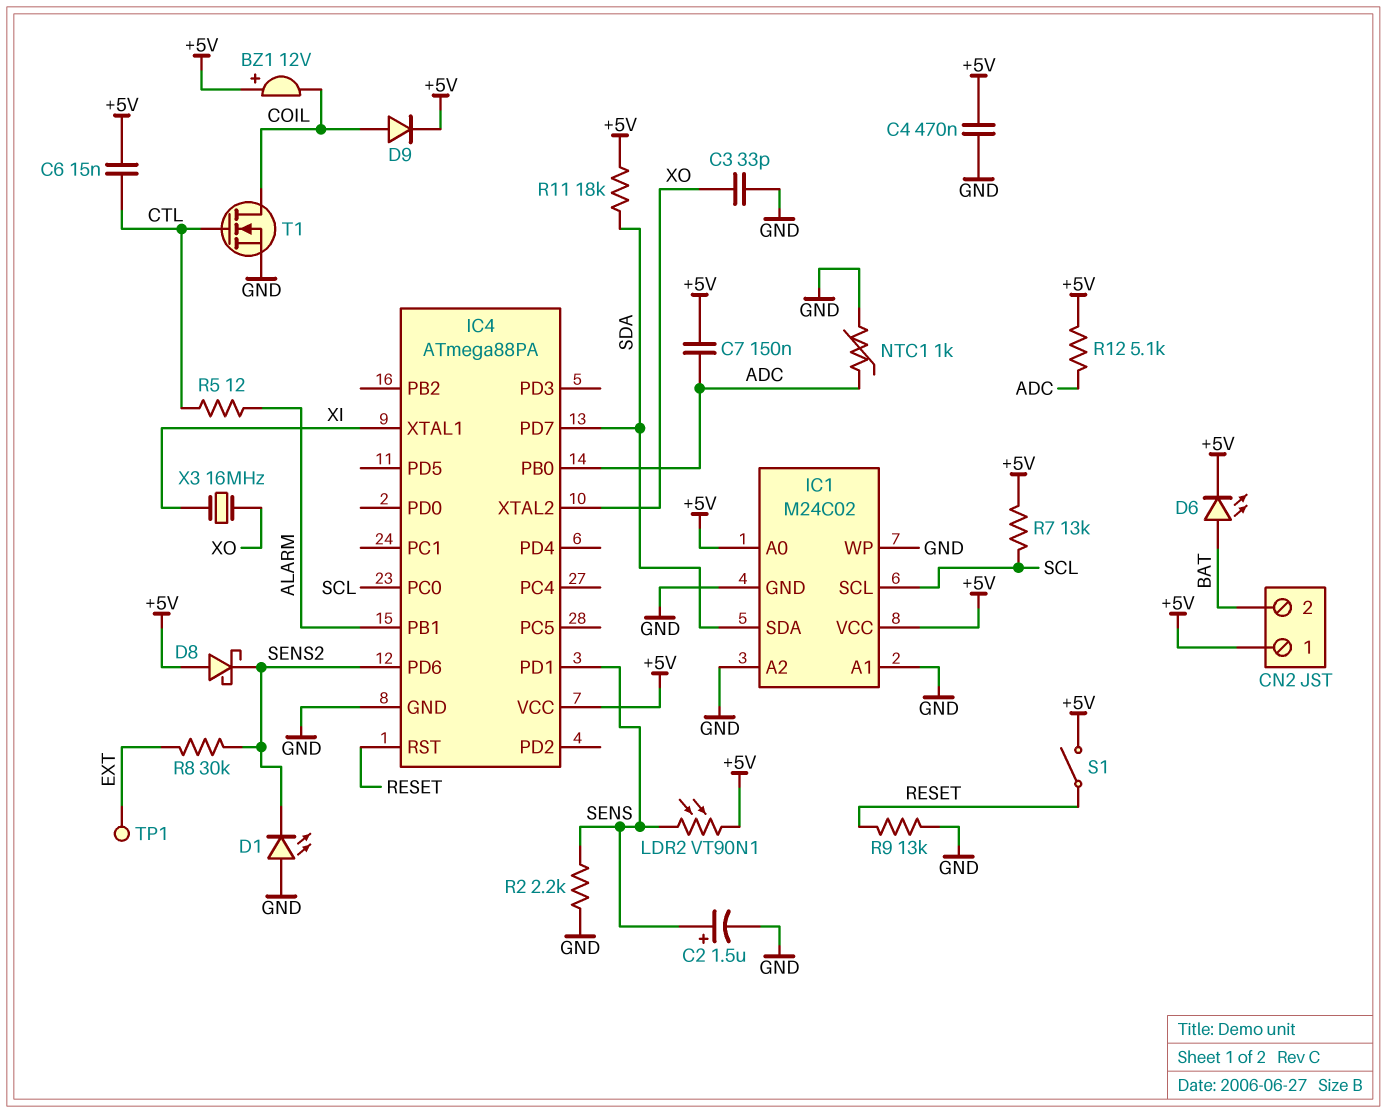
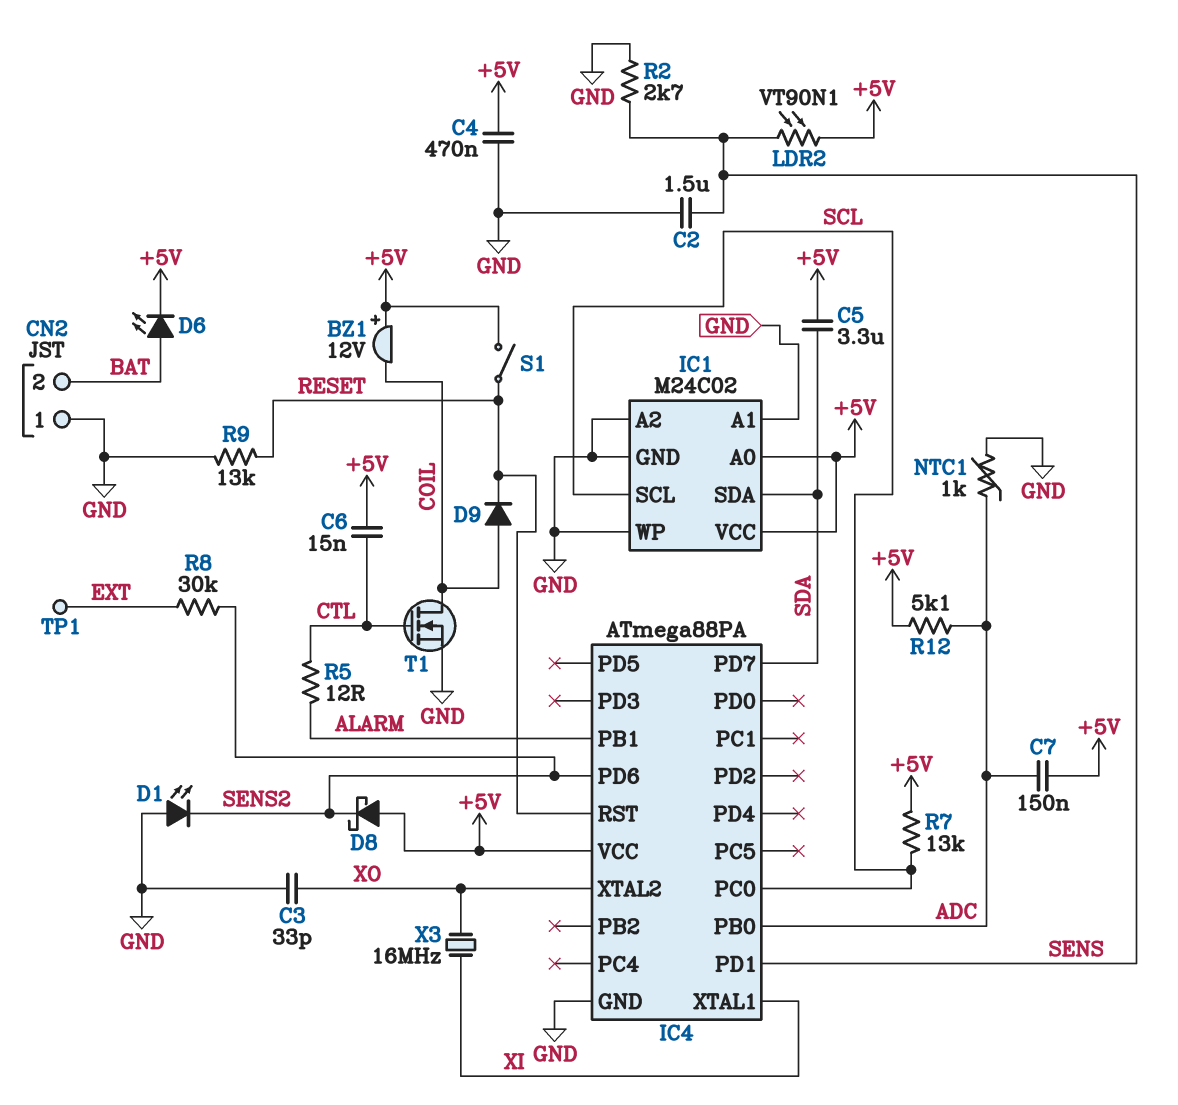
C2: 1.5uF (plus SENS, minus GND) -> 1.5uF (GND, SENS)
C5: none -> 3.3uF (+5V, SDA)
CN2 pin 1: +5V -> GND
D9: diode (A COIL, K +5V) -> diode (A COIL, K RESET)
R2: 2.2k (GND, SENS) -> 2.7k (GND, SENS)
R11: 18k (+5V, SDA) -> none

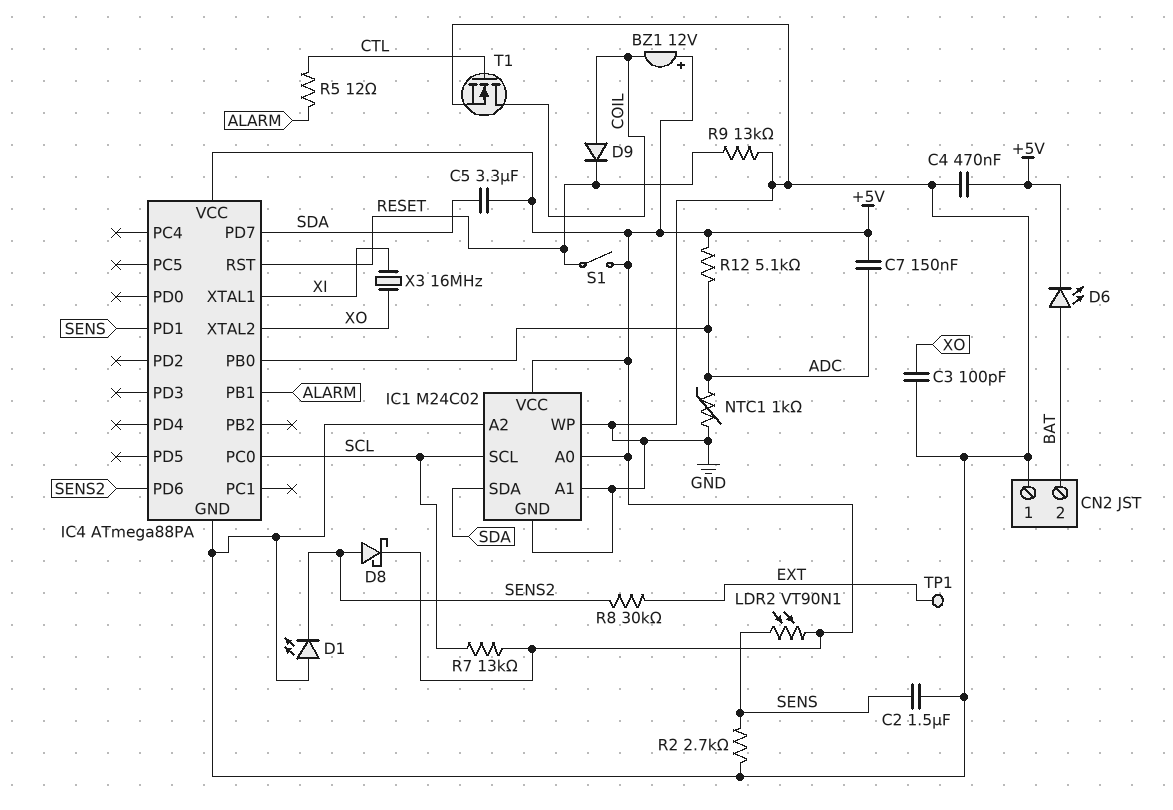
C3: 33pF (GND, XO) -> 100pF (GND, XO)
C6: 15nF (+5V, CTL) -> none
D8: schottky (A +5V, K SENS2) -> schottky (A SENS2, K +5V)

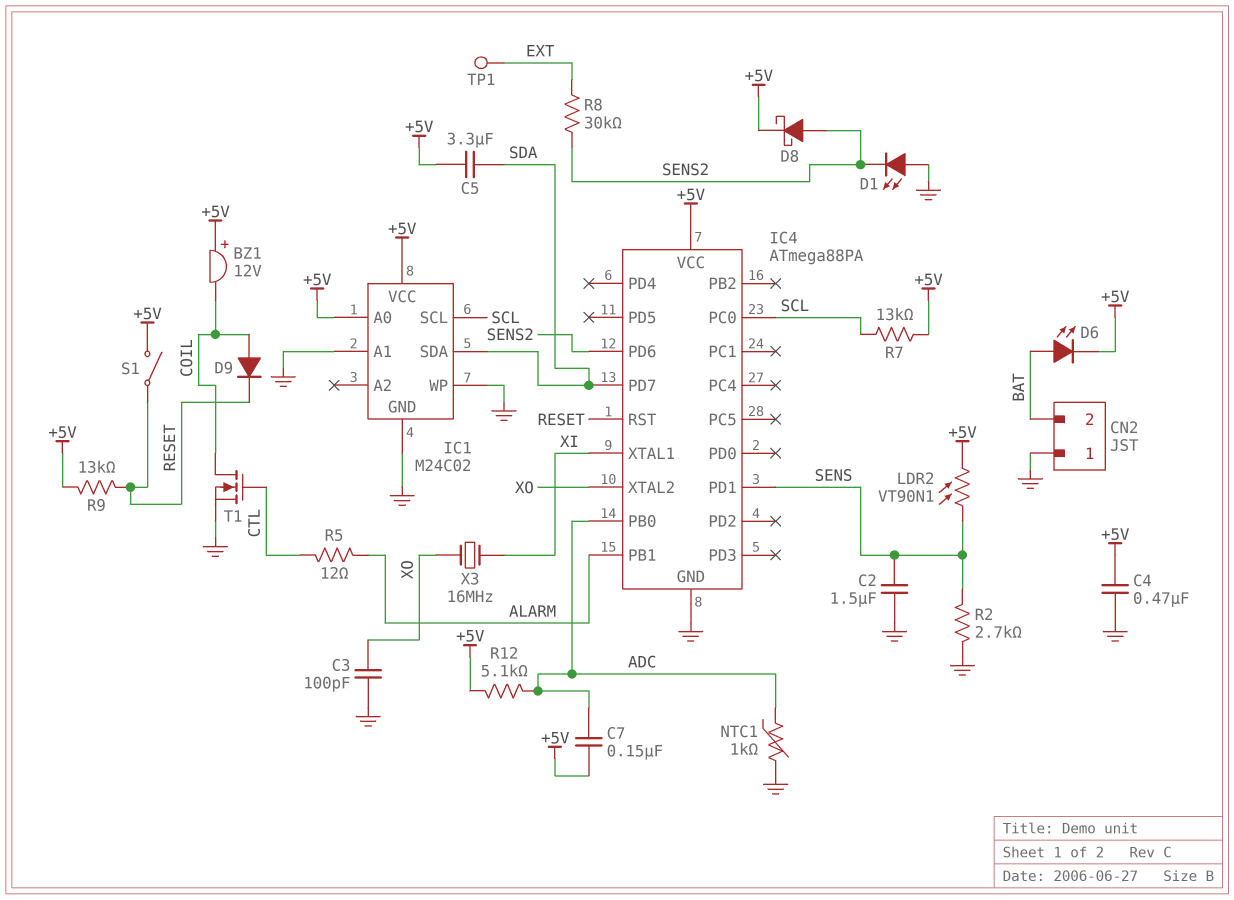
IC1 pin A2: GND -> none
R9: 13k (GND, RESET) -> 13k (+5V, RESET)

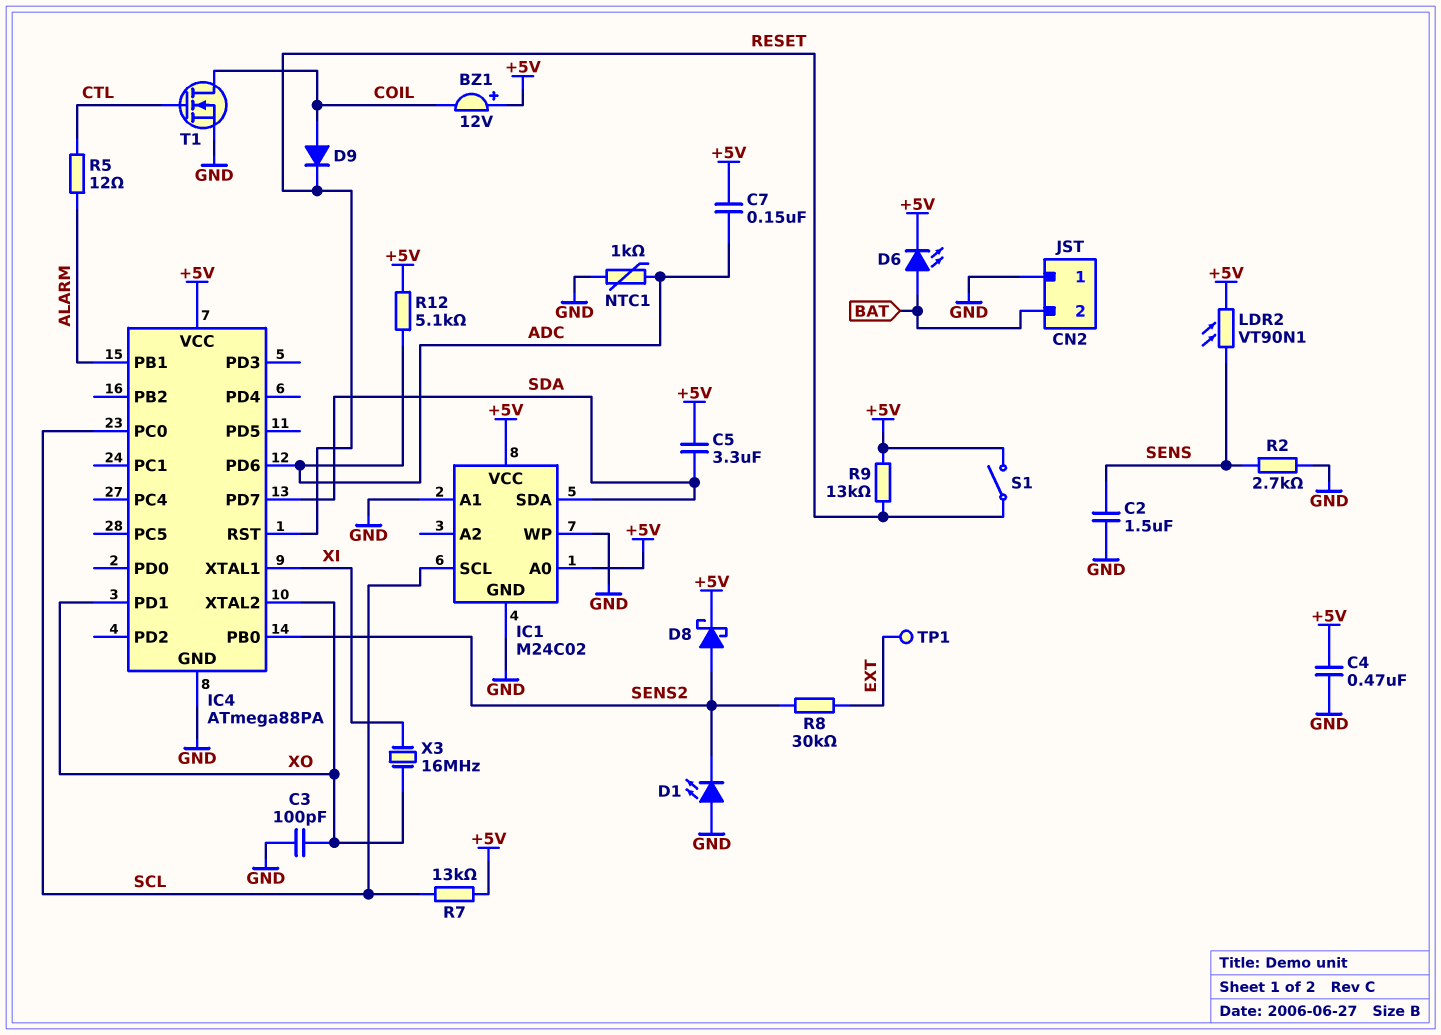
IC4 pin PB0: ADC -> SENS2
IC4 pin PD1: SENS -> XO
IC4 pin PD6: SENS2 -> ADC

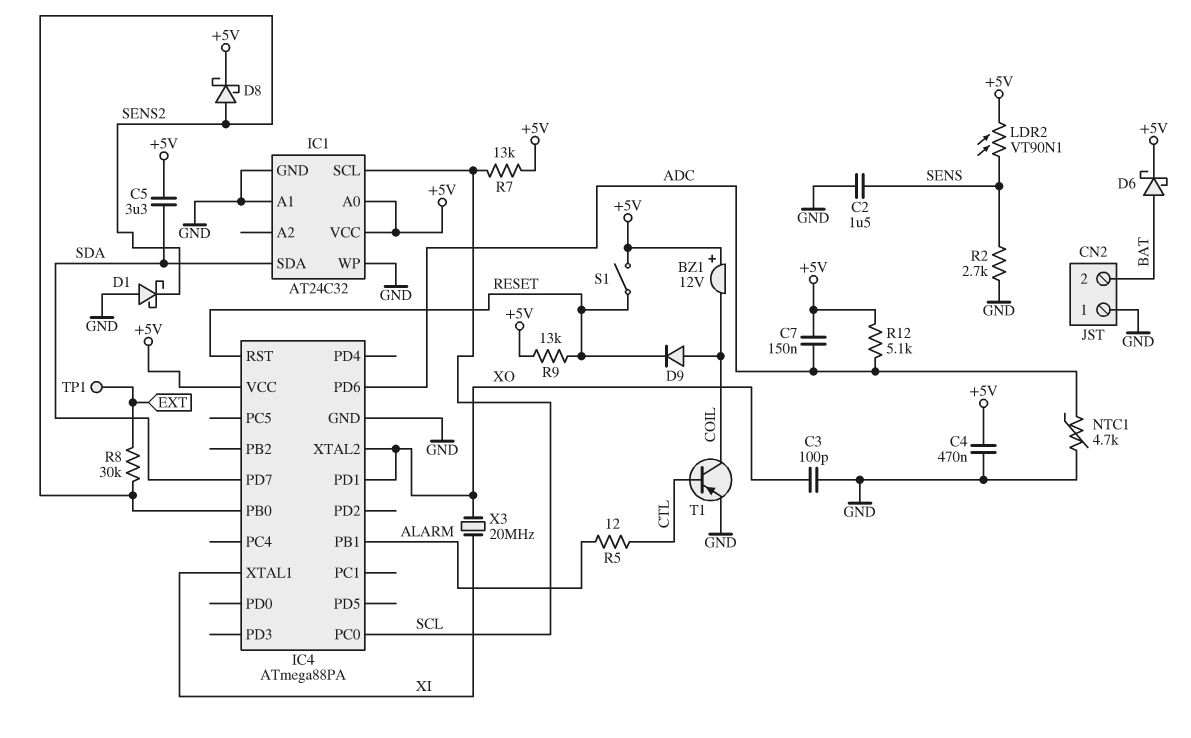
D1: LED (A GND, K SENS2) -> schottky (A GND, K SENS2)
D6: LED (A BAT, K +5V) -> schottky (A BAT, K +5V)
IC1: M24C02 -> AT24C32
NTC1: 1k (ADC, GND) -> 4.7k (ADC, GND)
T1: NMOS (G CTL, D COIL, S GND) -> PNP (B CTL, C COIL, E GND)
X3: 16MHz (XI, XO) -> 20MHz (XI, XO)

